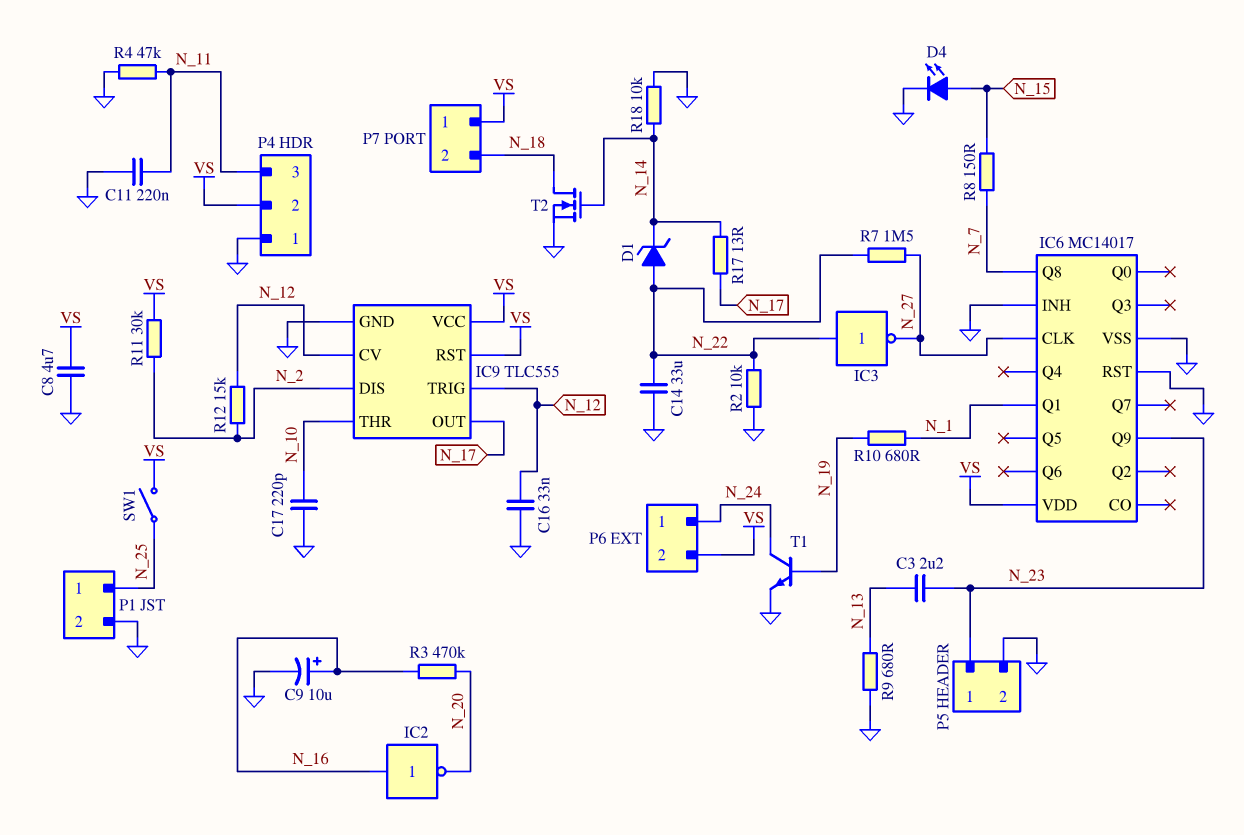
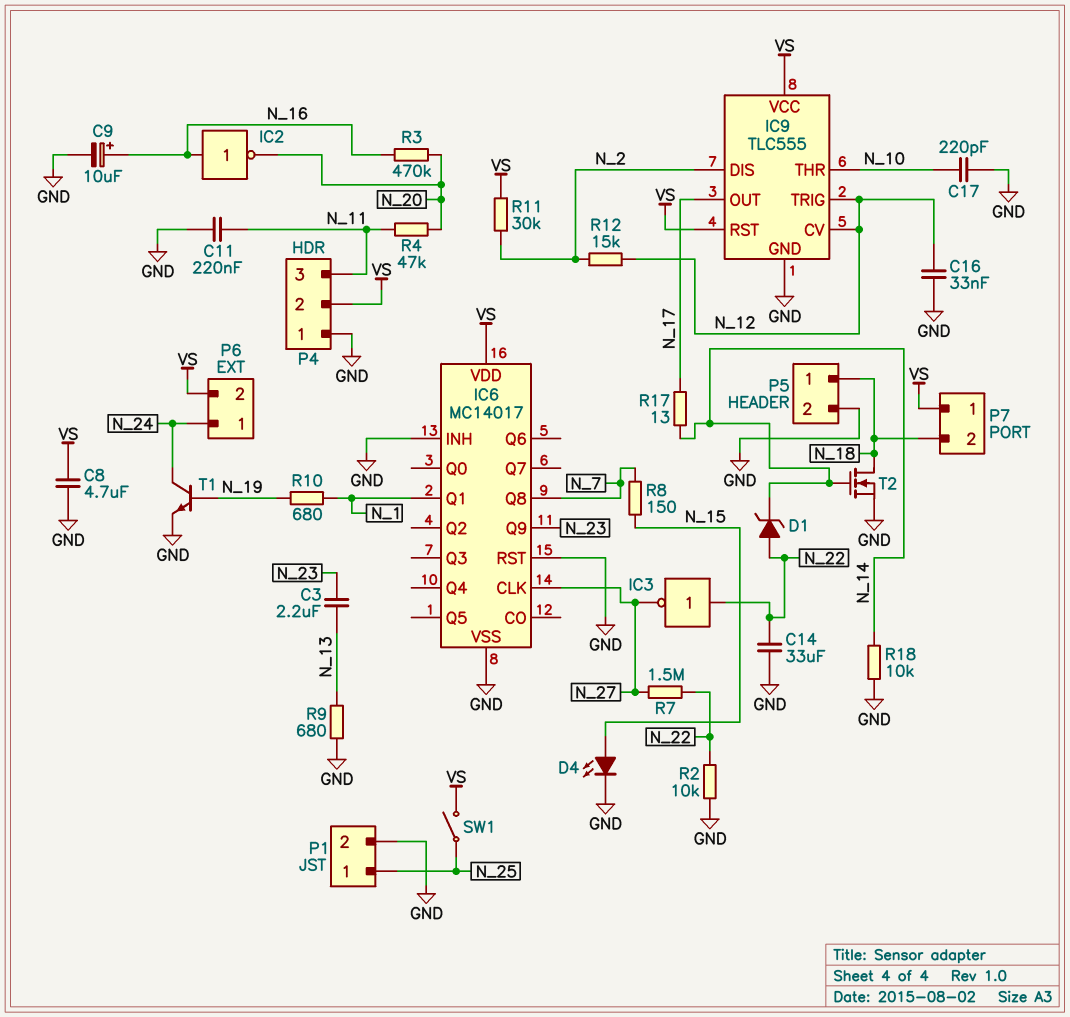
P5 pin 1: N_23 -> N_18
R4: 47k (GND, N_11) -> 47k (N_11, N_20)

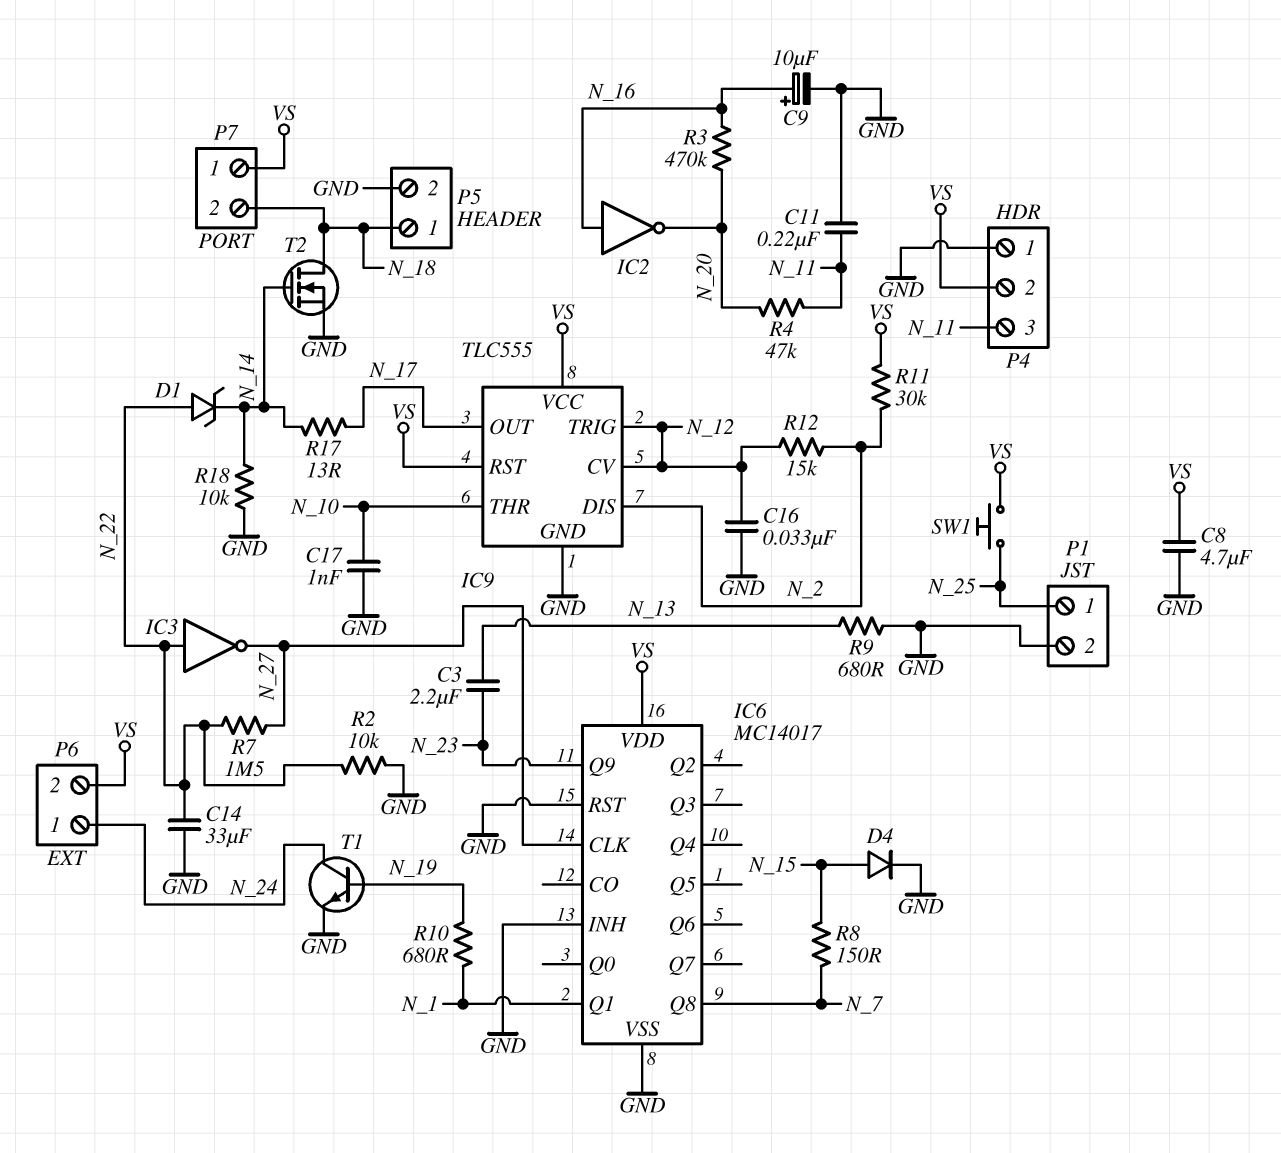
C17: 220pF (GND, N_10) -> 1nF (GND, N_10)
D4: LED (A N_15, K GND) -> diode (A N_15, K GND)
SW1: switch (N_25, VS) -> button (N_25, VS)

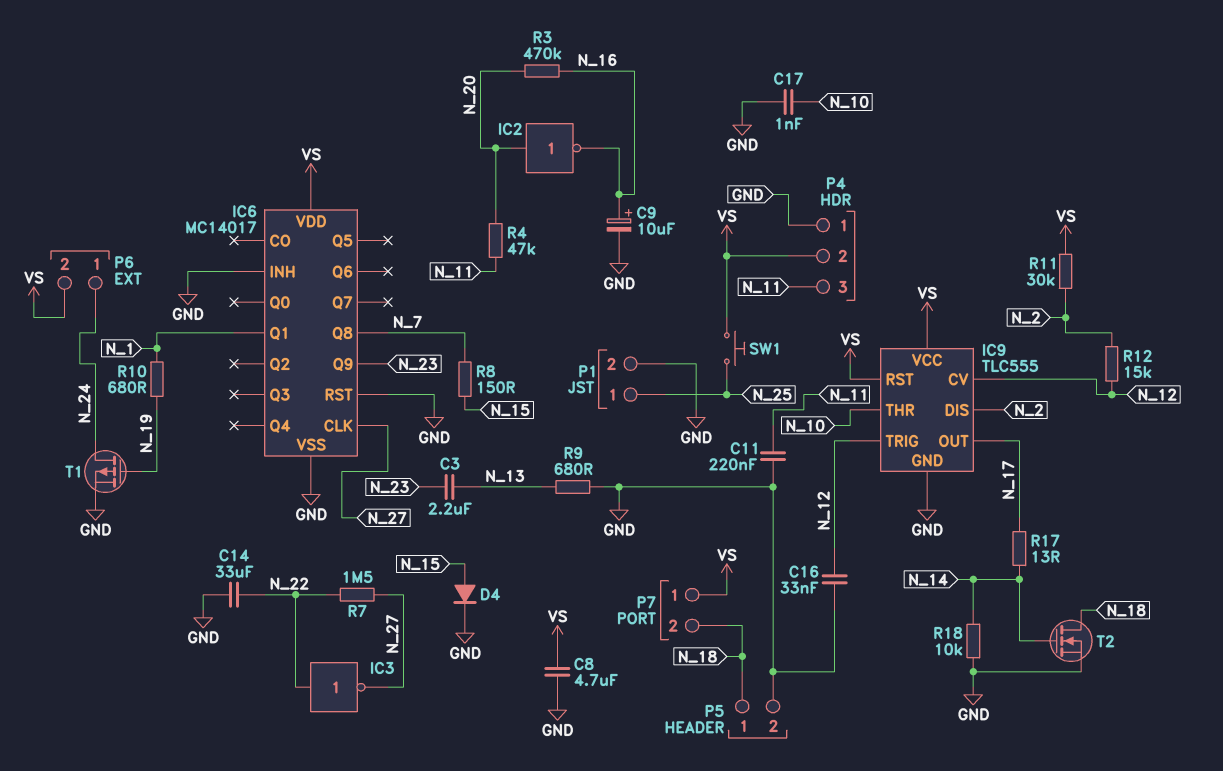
D1: zener (A N_22, K N_14) -> none
IC2: NOT (in N_16, out N_20) -> NOT (in N_20, out N_16)
R2: 10k (GND, N_22) -> none
T1: NPN (B N_19, C N_24, E GND) -> PMOS (G N_19, D N_24, S GND)

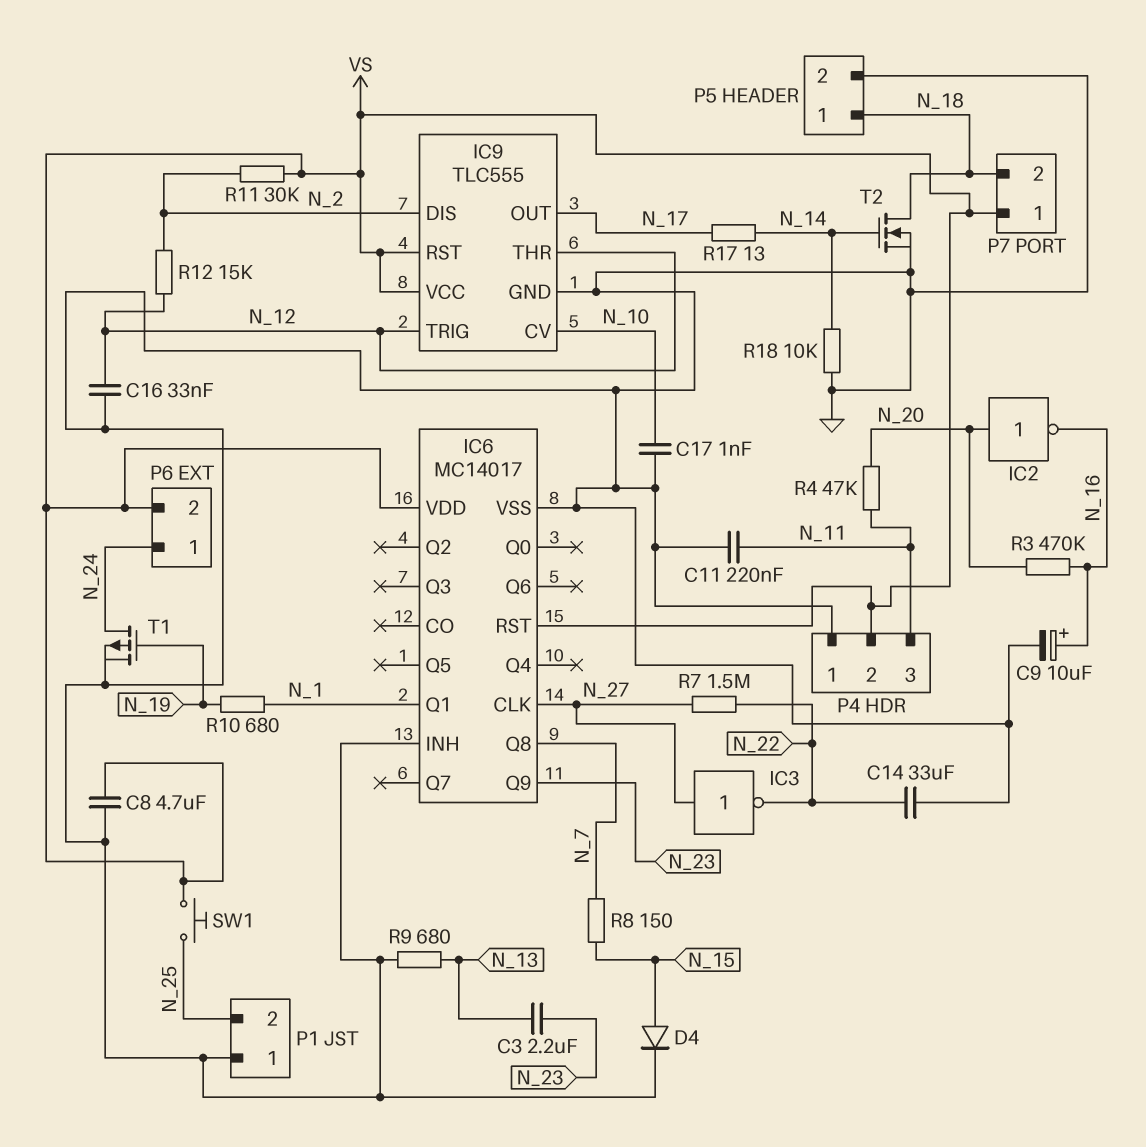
IC3: NOT (in N_22, out N_27) -> NOT (in N_27, out N_22)
IC6 pin RST: GND -> VS
IC9 pin CV: N_12 -> N_10
IC9 pin THR: N_10 -> N_12
P1 pin 1: N_25 -> GND
P1 pin 2: GND -> N_25

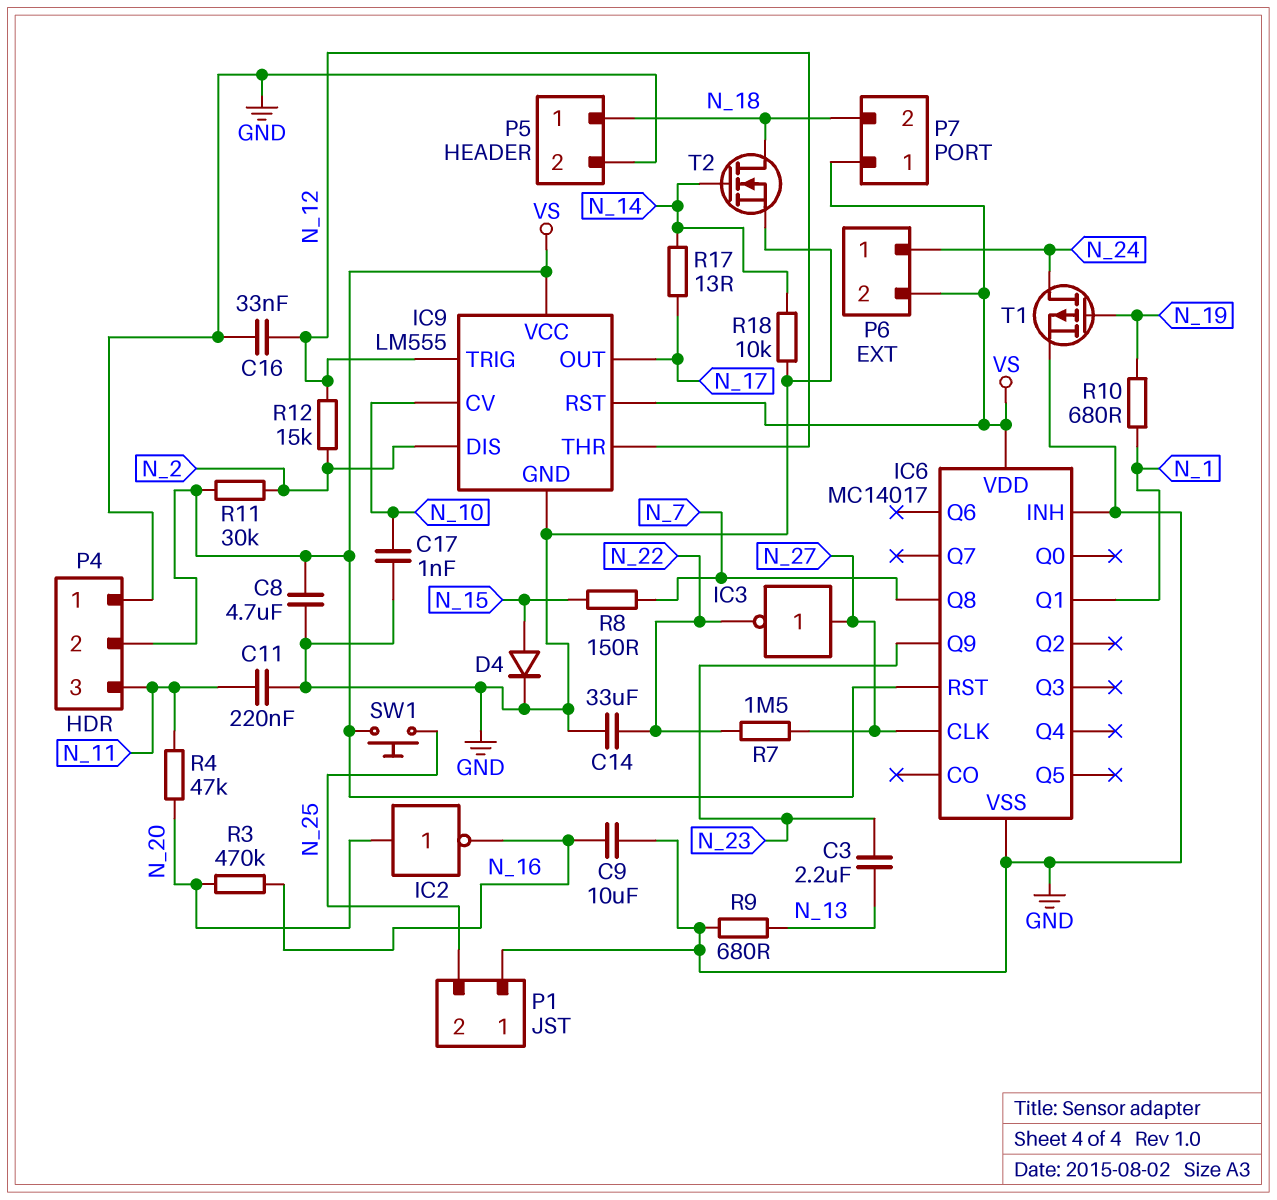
C9: 10uF (plus N_16, minus GND) -> 10uF (GND, N_16)
IC9: TLC555 -> LM555

